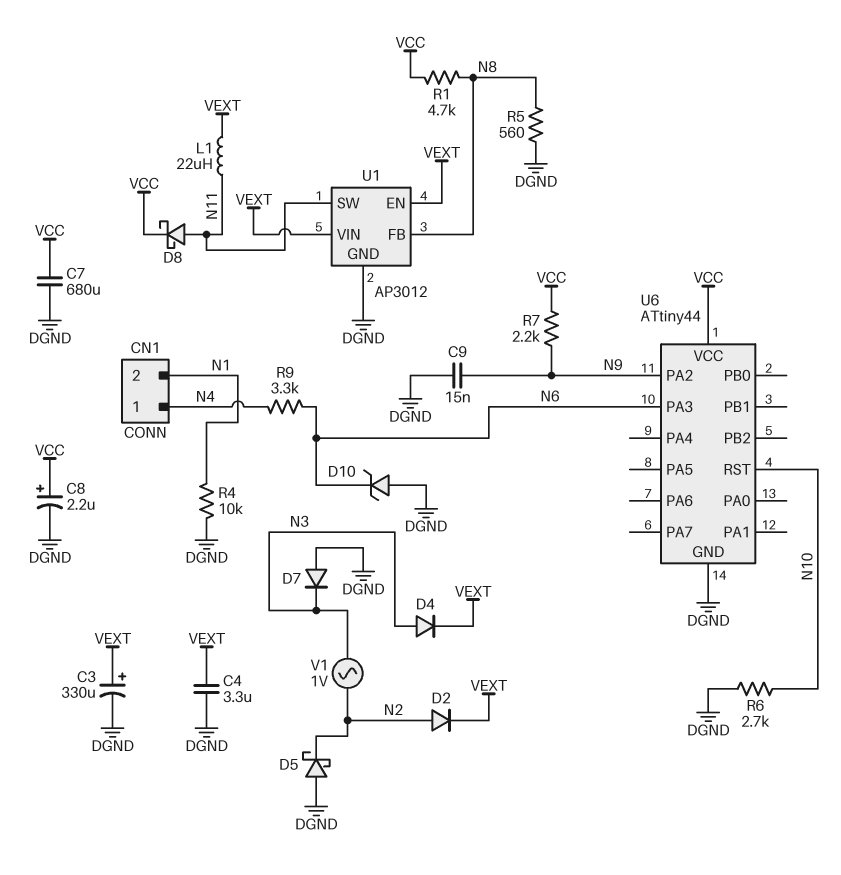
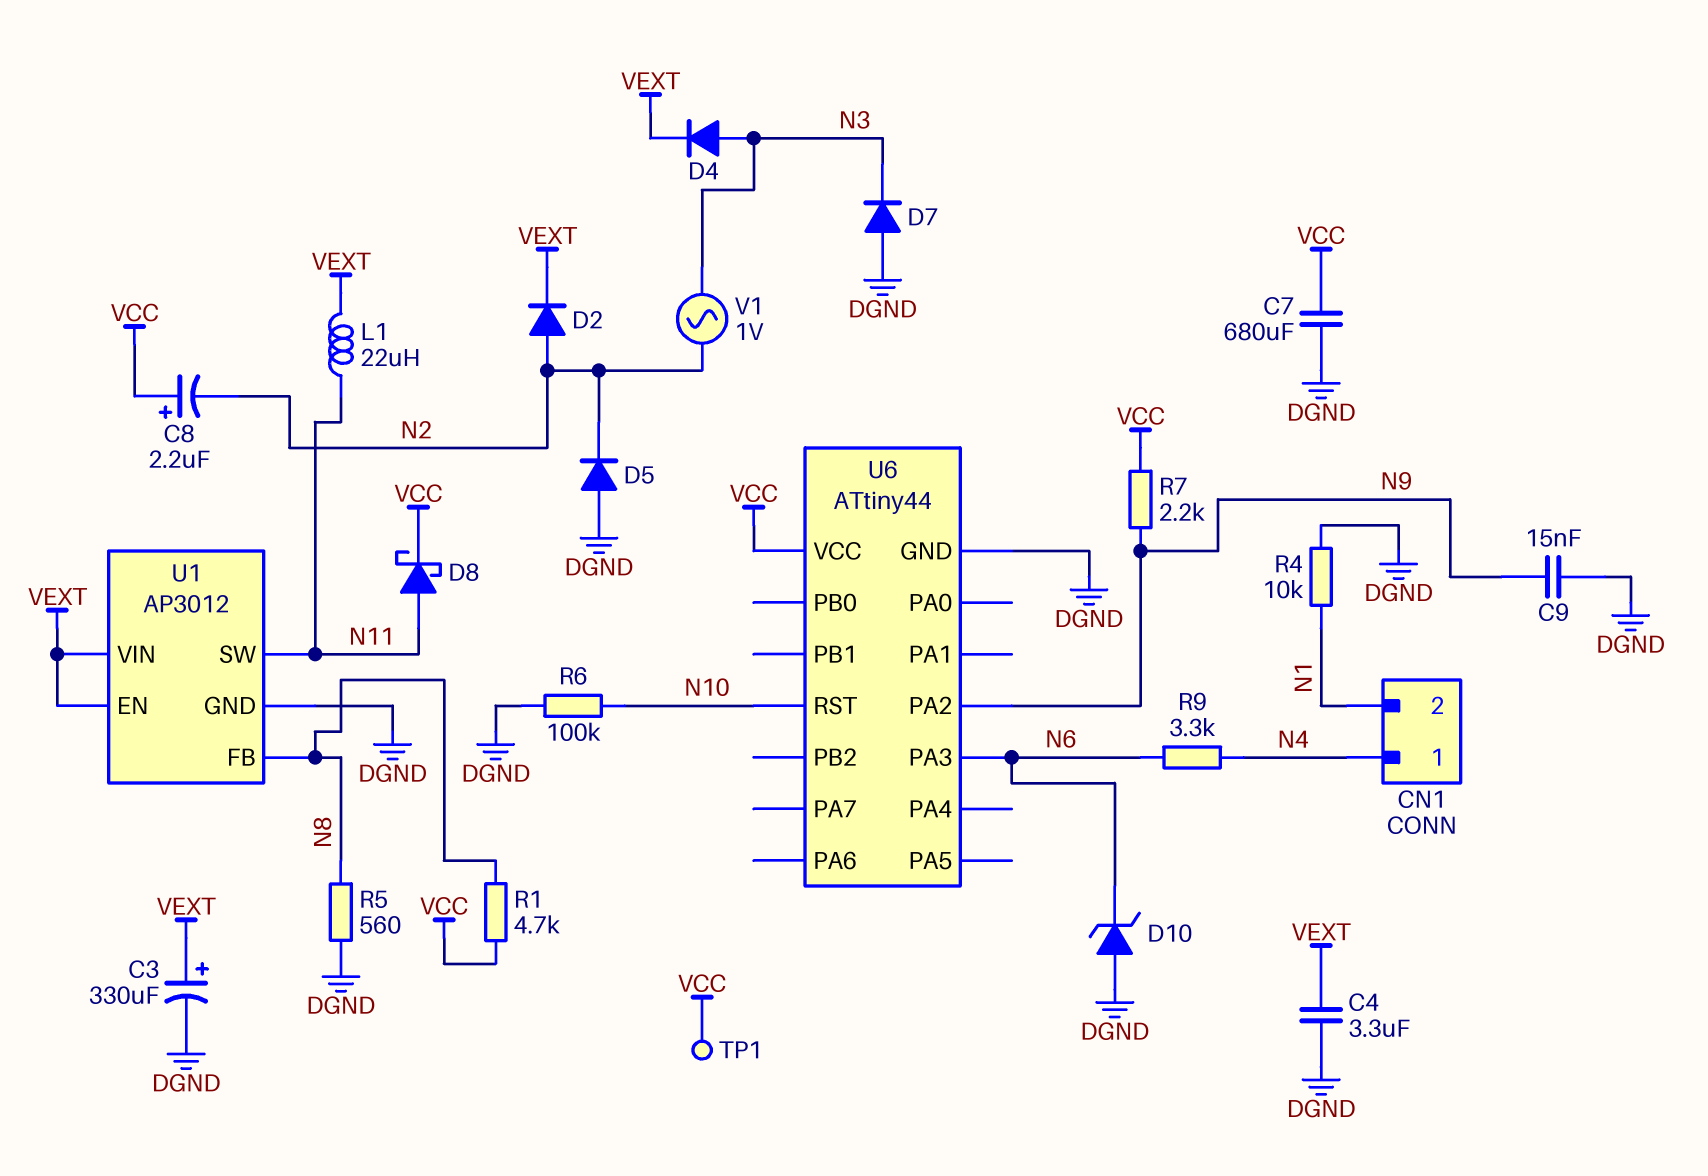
C8: 2.2uF (plus VCC, minus DGND) -> 2.2uF (plus VCC, minus N2)
D5: schottky (A DGND, K N2) -> diode (A DGND, K N2)
R6: 2.7k (DGND, N10) -> 100k (DGND, N10)
TP1: none -> test point (VCC)

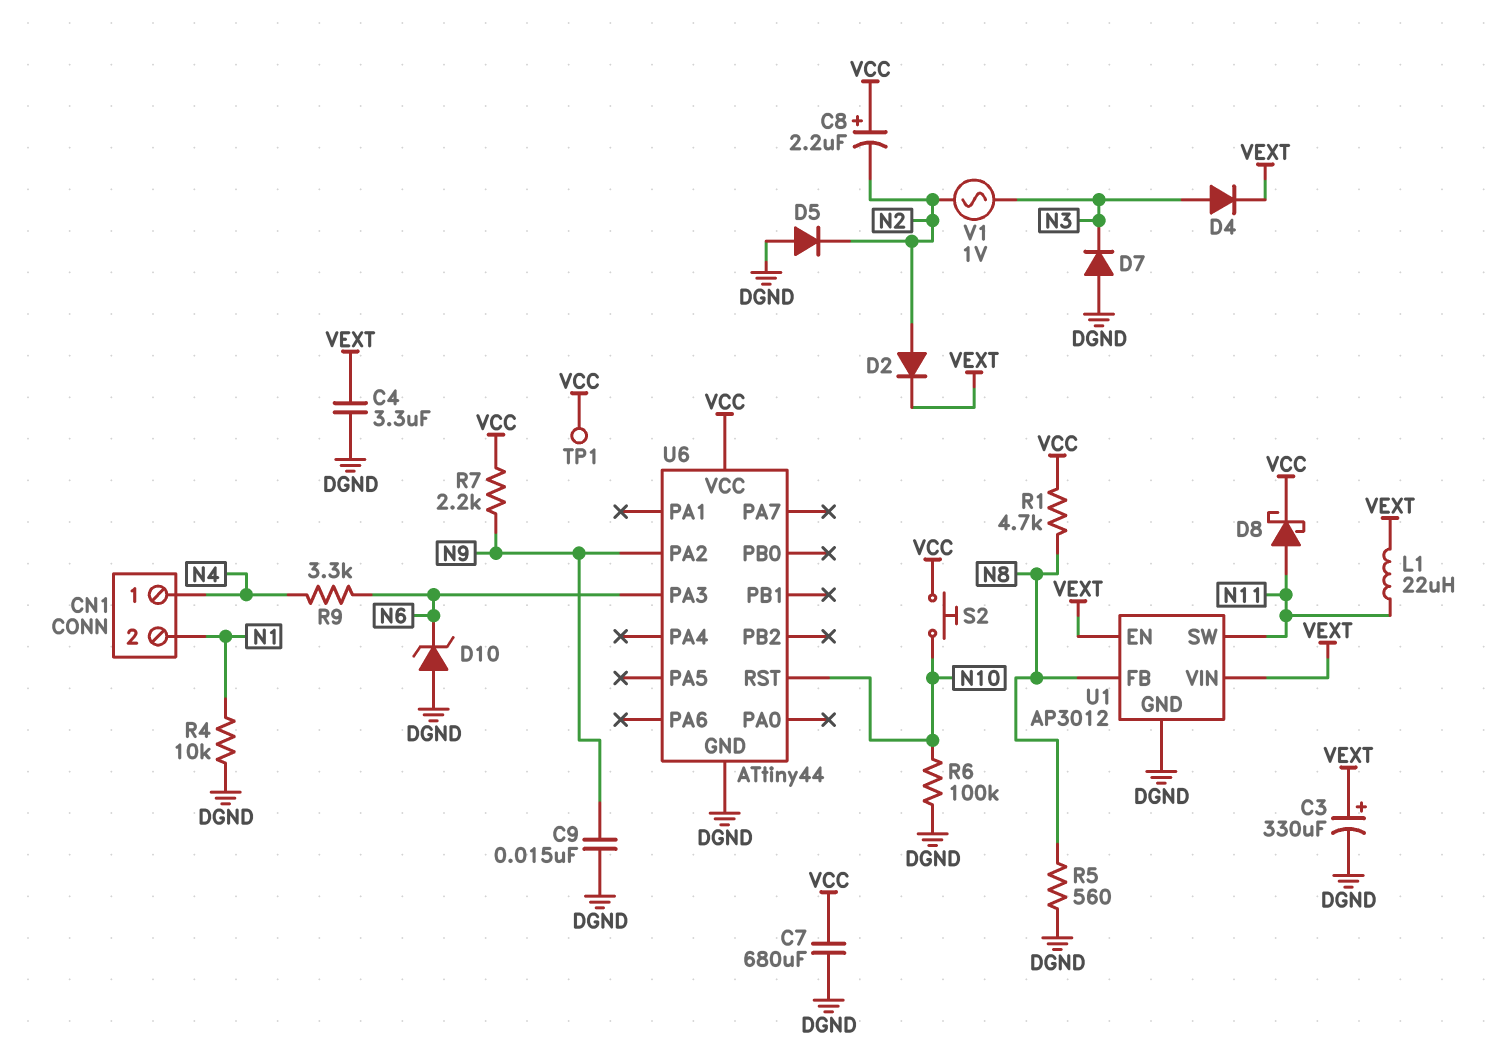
S2: none -> button (N10, VCC)

